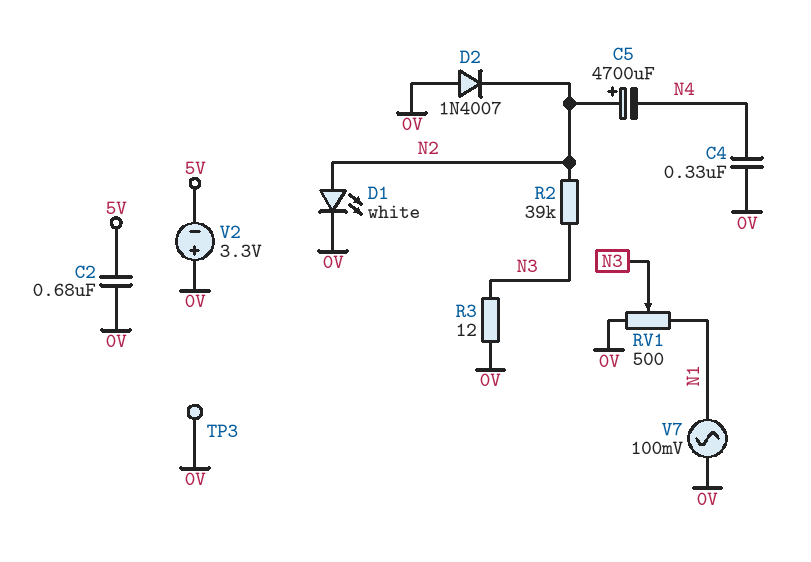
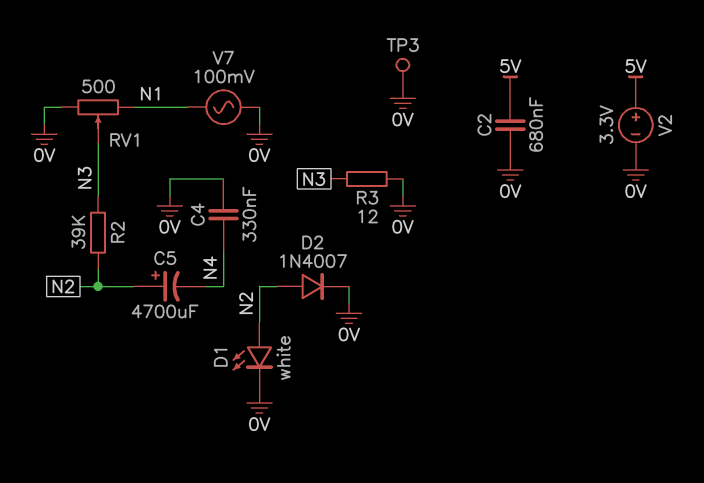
D2: diode 1N4007 (A 0V, K N2) -> diode 1N4007 (A N2, K 0V)
V2: 3.3V (plus 0V, minus 5V) -> 3.3V (plus 5V, minus 0V)

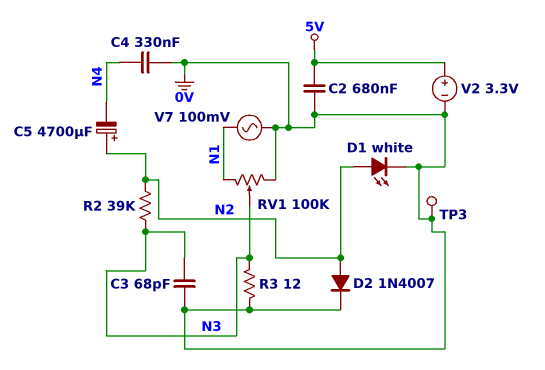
C3: none -> 68pF (0V, N3)
RV1: 500 (0V, N1, wiper N3) -> 100k (0V, N1, wiper N3)

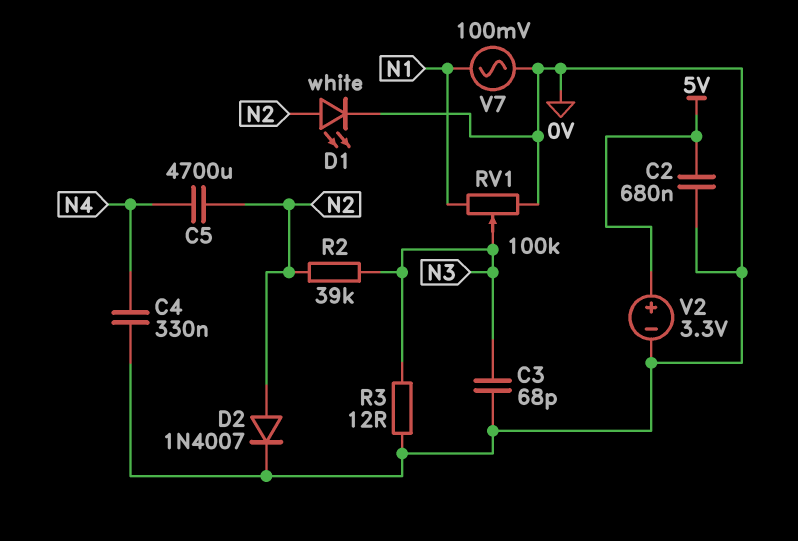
C5: 4700uF (plus N2, minus N4) -> 4700uF (N2, N4)
TP3: test point (0V) -> none

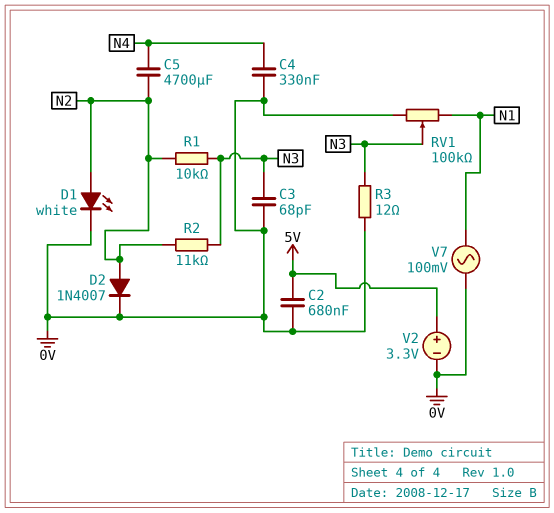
R1: none -> 10k (N2, N3)
R2: 39k (N2, N3) -> 11k (N2, N3)

